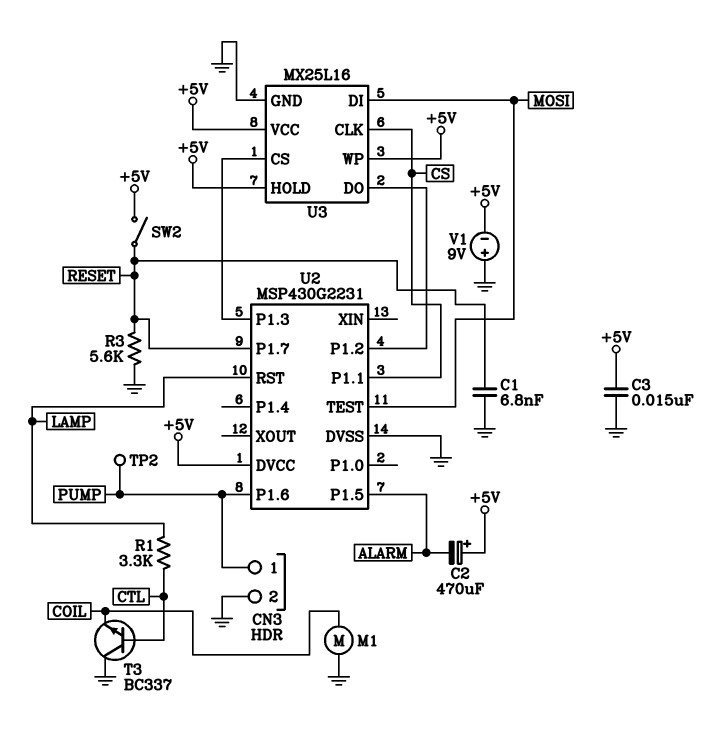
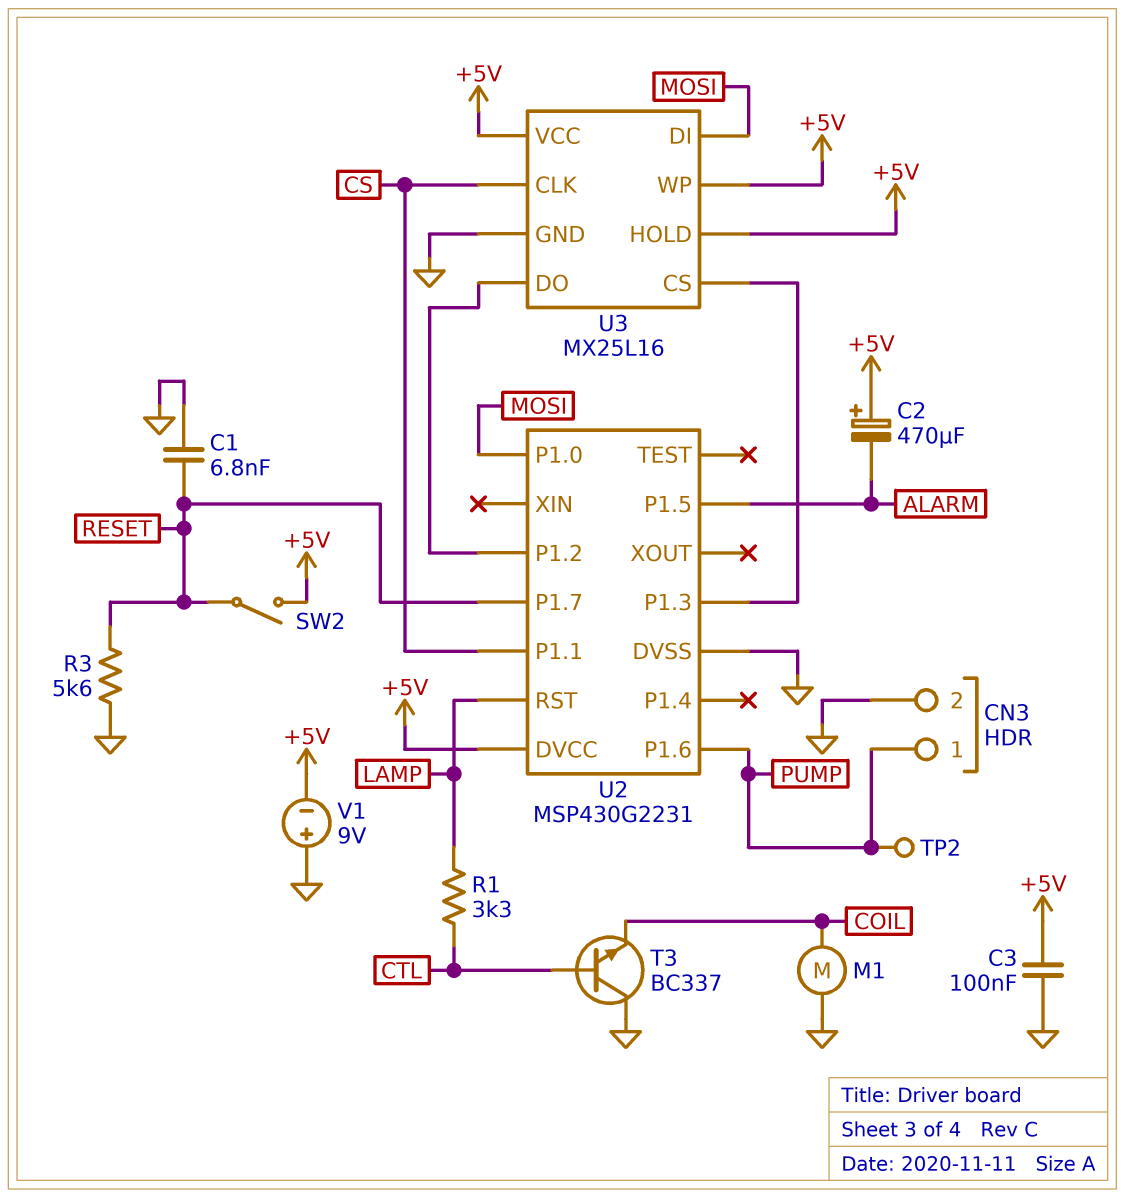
C3: 15nF (+5V, GND) -> 100nF (+5V, GND)
U2 pin P1.0: none -> MOSI
U2 pin TEST: MOSI -> none

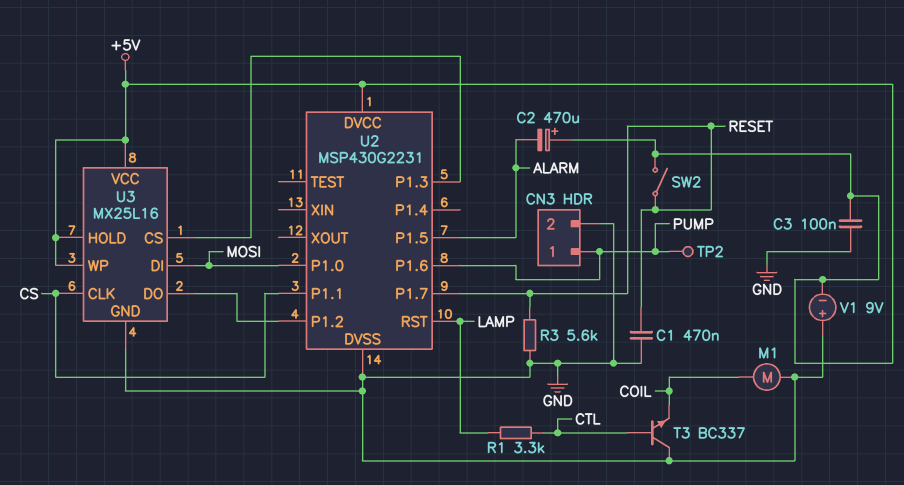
C1: 6.8nF (GND, RESET) -> 470nF (GND, RESET)

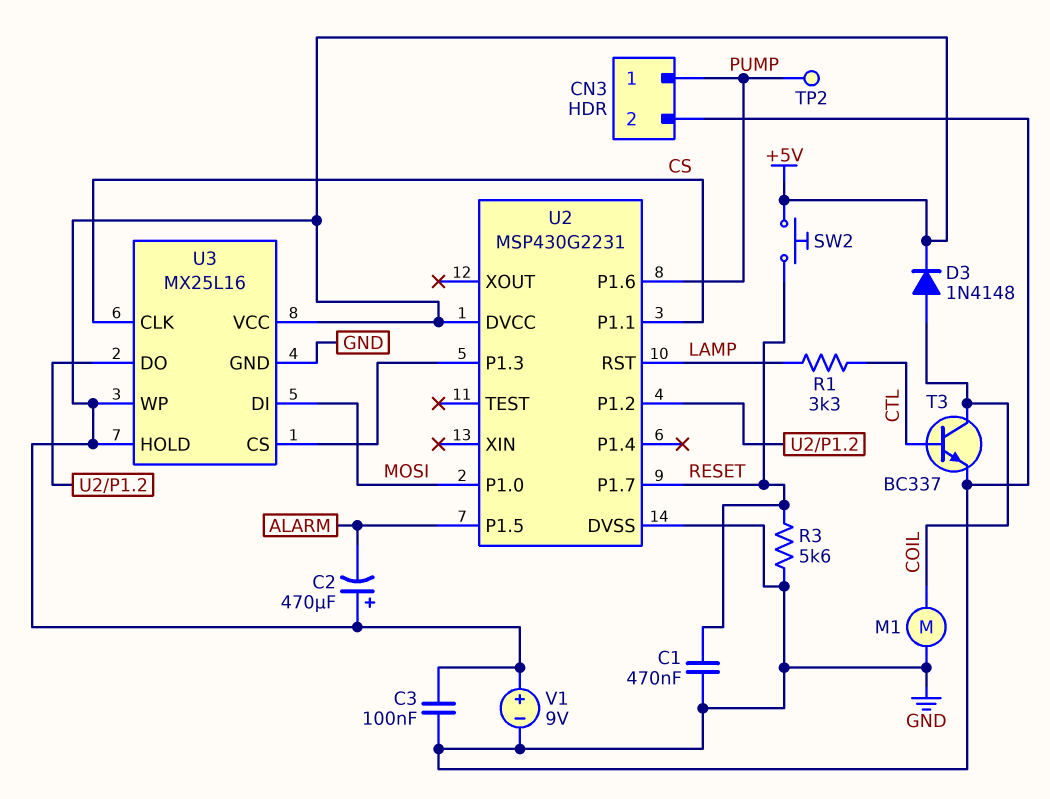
D3: none -> diode 1N4148 (A COIL, K +5V)
SW2: switch (+5V, RESET) -> button (+5V, RESET)
T3: NPN BC337 (B CTL, C GND, E COIL) -> NPN BC337 (B CTL, C COIL, E GND)
V1: 9V (plus GND, minus +5V) -> 9V (plus +5V, minus GND)

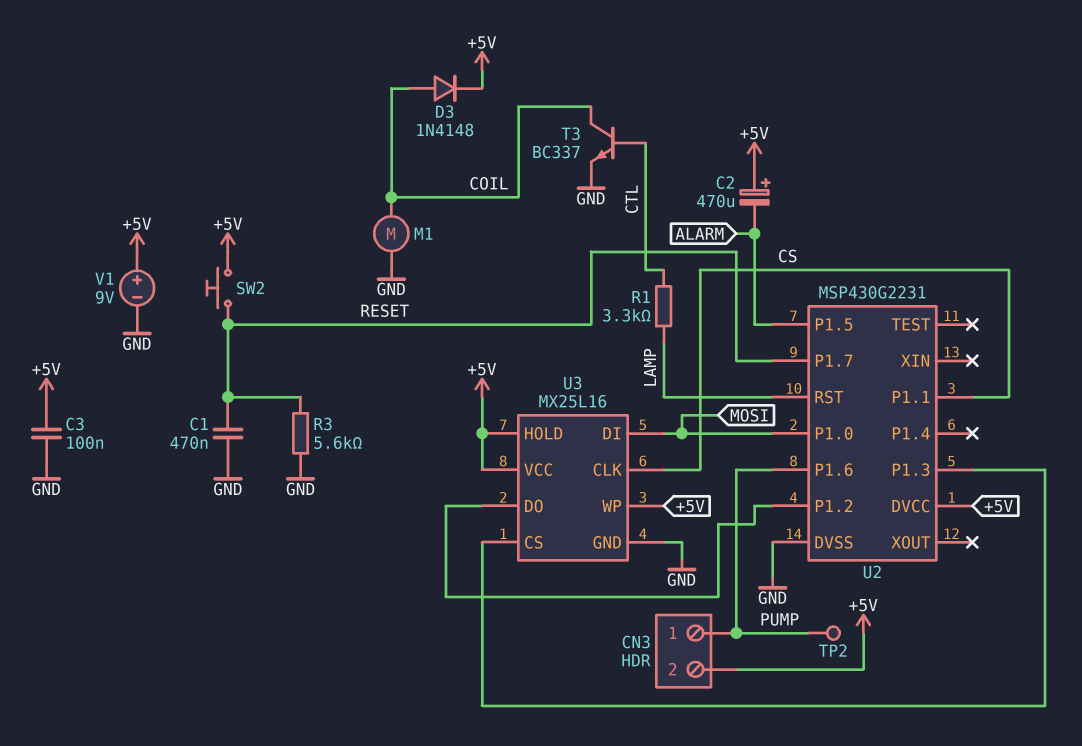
CN3 pin 2: GND -> +5V

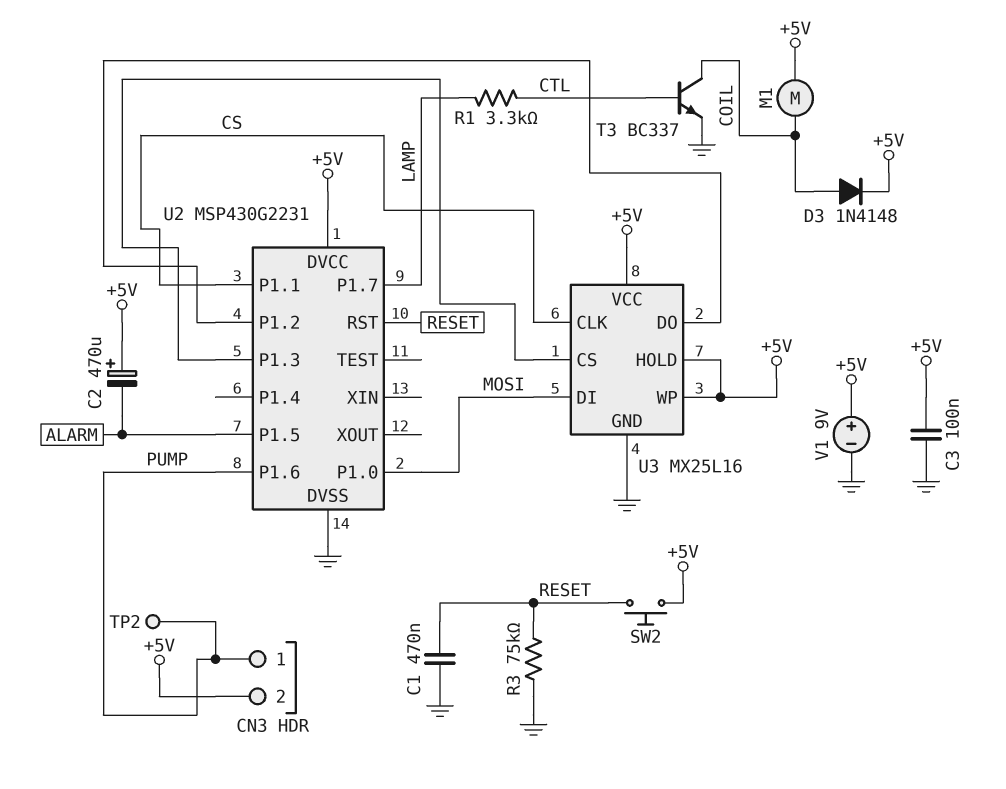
M1: motor (COIL, GND) -> motor (+5V, COIL)
R3: 5.6k (GND, RESET) -> 75k (GND, RESET)
U2 pin P1.7: RESET -> LAMP
U2 pin RST: LAMP -> RESET

